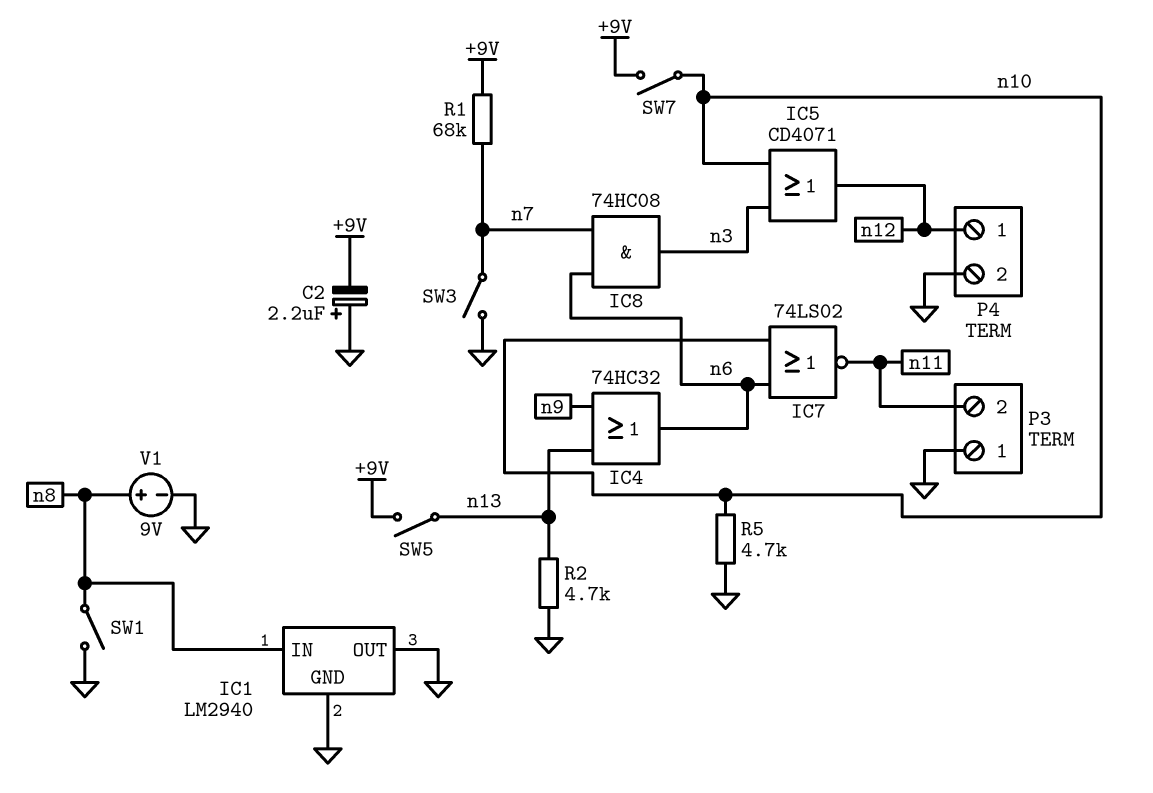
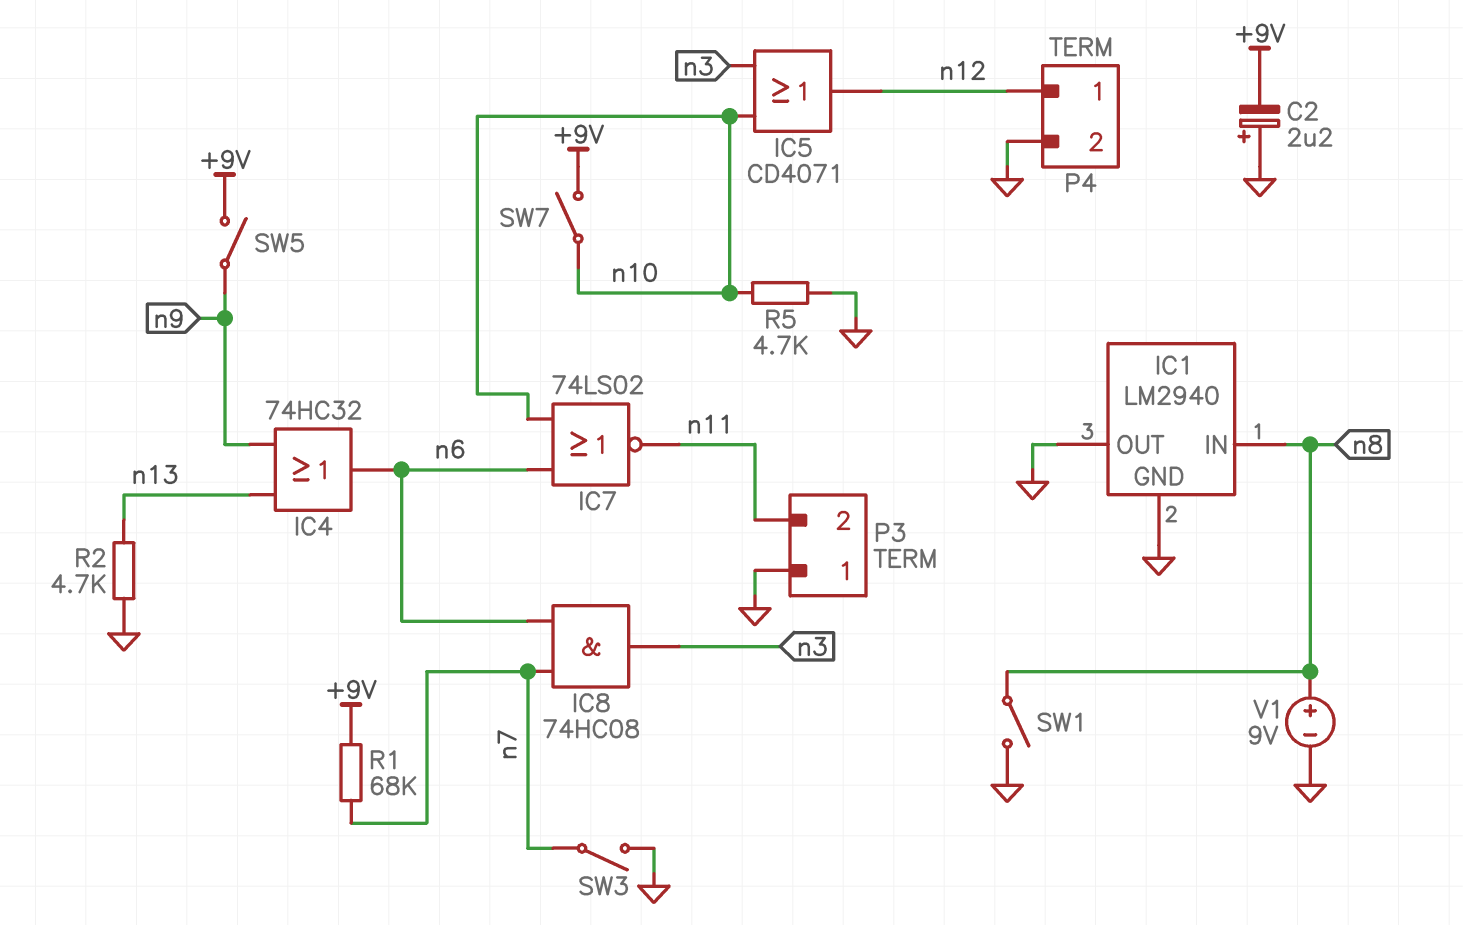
SW5: switch (+9V, n13) -> switch (+9V, n9)

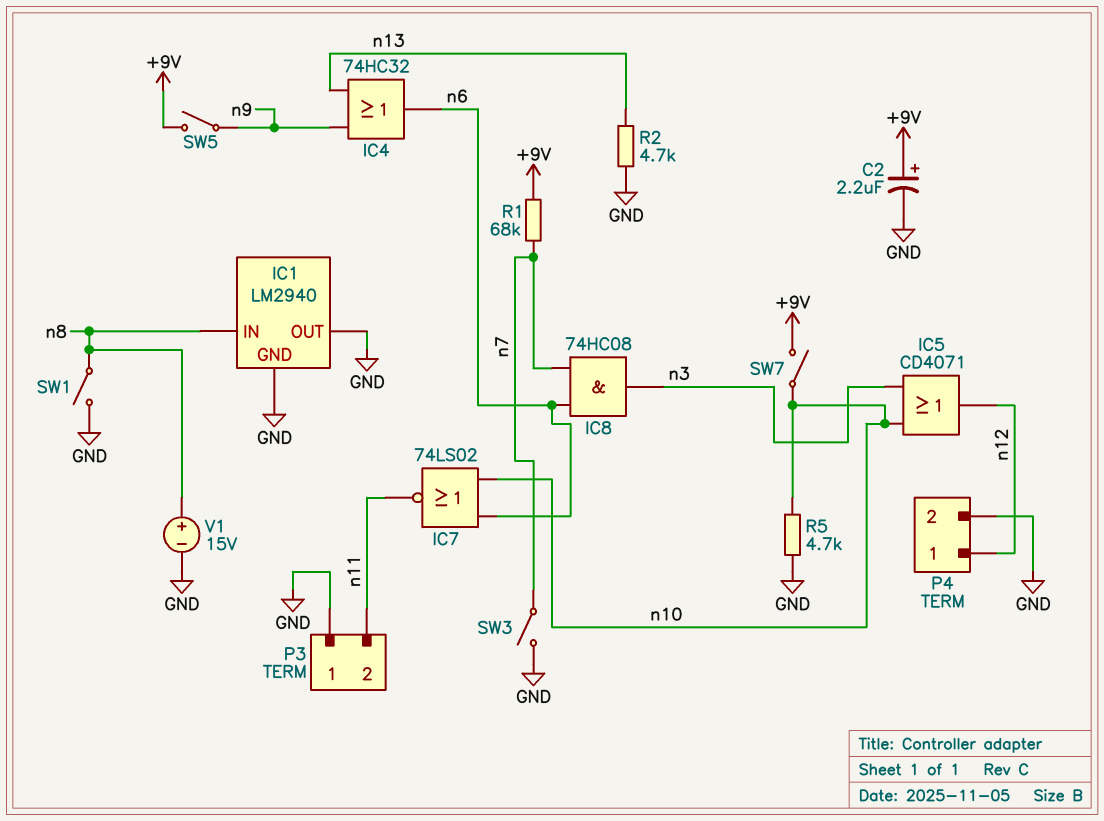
C2: 2.2uF (plus GND, minus +9V) -> 2.2uF (plus +9V, minus GND)
V1: 9V (plus n8, minus GND) -> 15V (plus n8, minus GND)

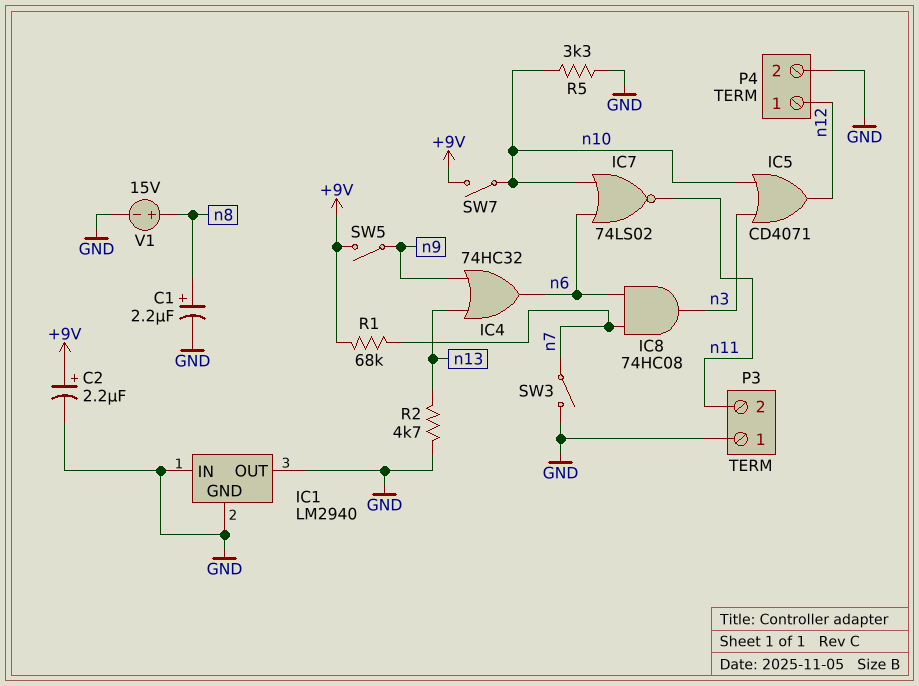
C1: none -> 2.2uF (plus n8, minus GND)
IC1 pin IN: n8 -> GND
R5: 4.7k (GND, n10) -> 3.3k (GND, n10)
SW1: switch (GND, n8) -> none

